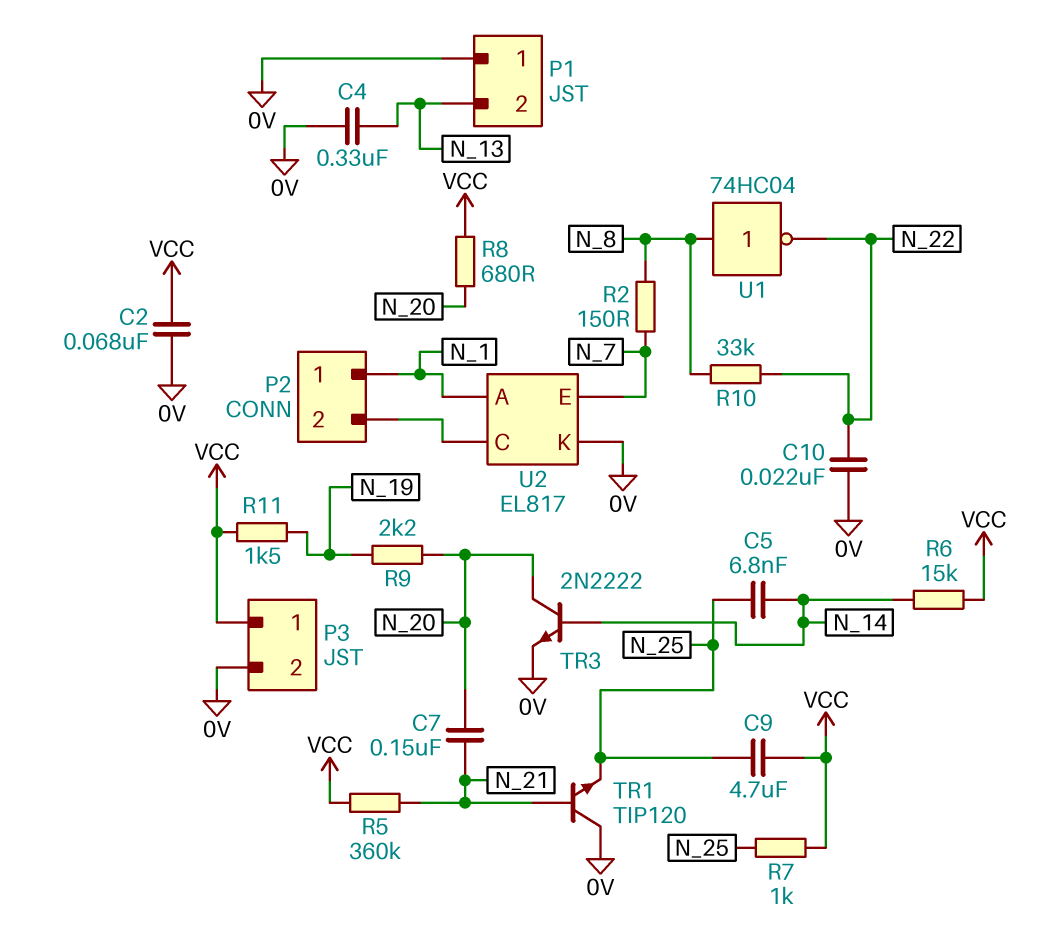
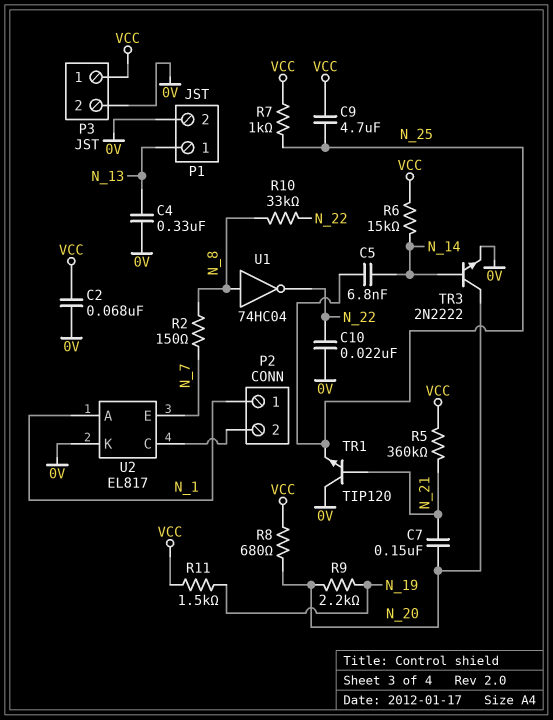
P1 pin 1: 0V -> N_13
P1 pin 2: N_13 -> 0V

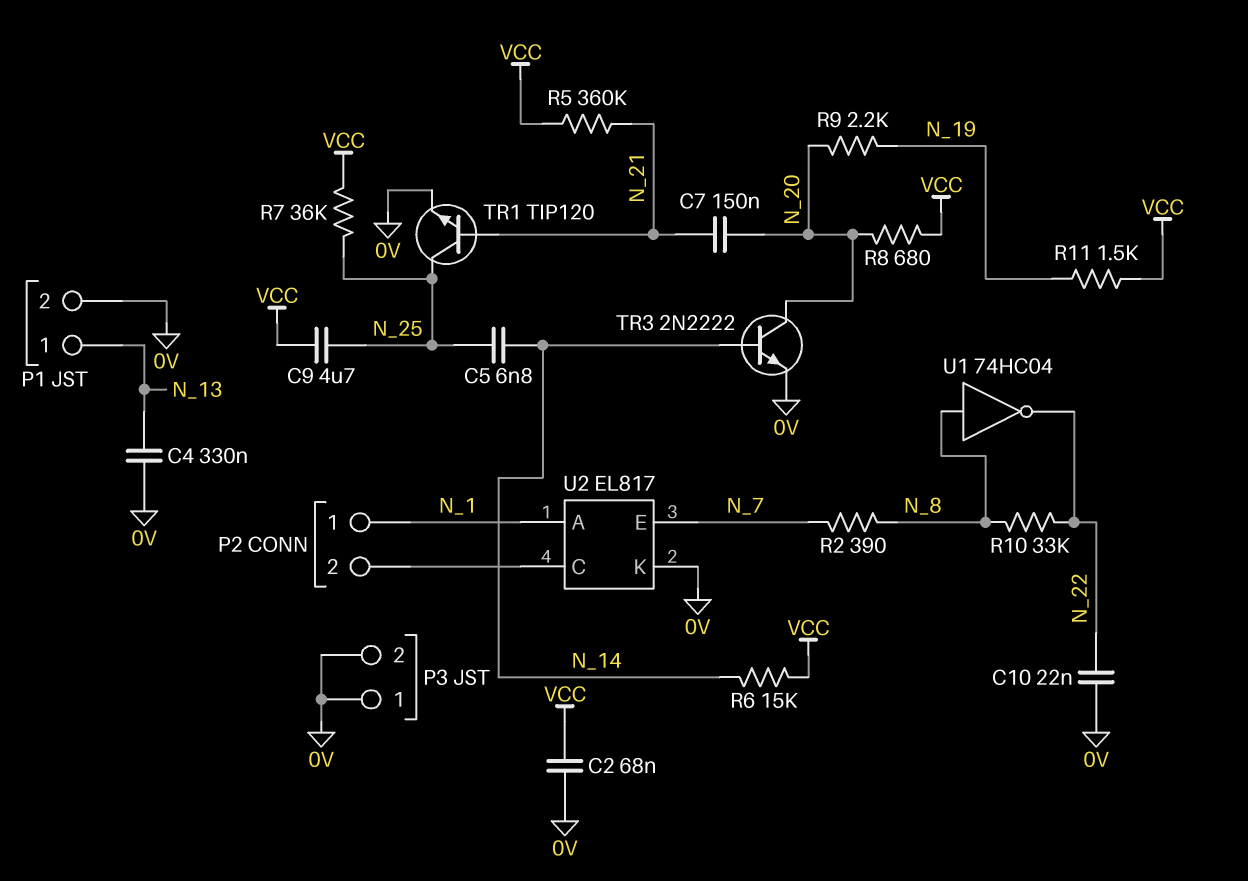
P3 pin 1: VCC -> 0V
R2: 150 (N_7, N_8) -> 390 (N_7, N_8)
R7: 1k (N_25, VCC) -> 36k (N_25, VCC)
TR1: NPN TIP120 (B N_21, C 0V, E N_25) -> NPN TIP120 (B N_21, C N_25, E 0V)

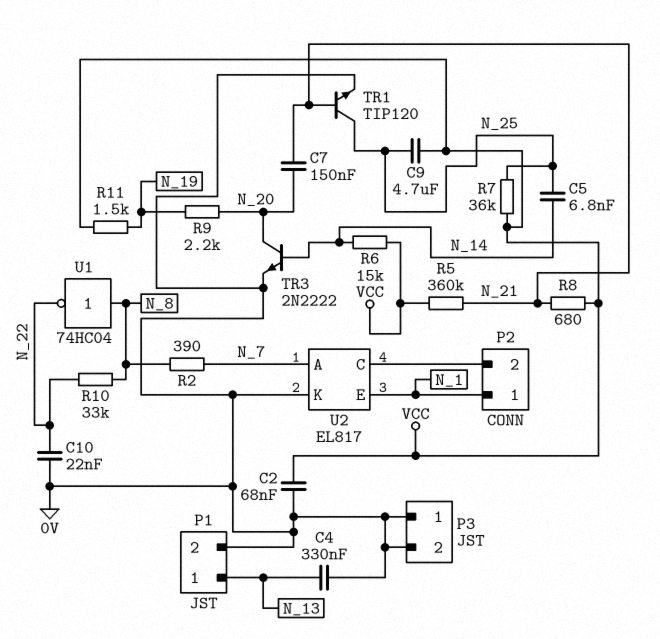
R8: 680 (N_20, VCC) -> 680 (N_21, VCC)
U2 pin A: N_1 -> N_7
U2 pin E: N_7 -> N_1

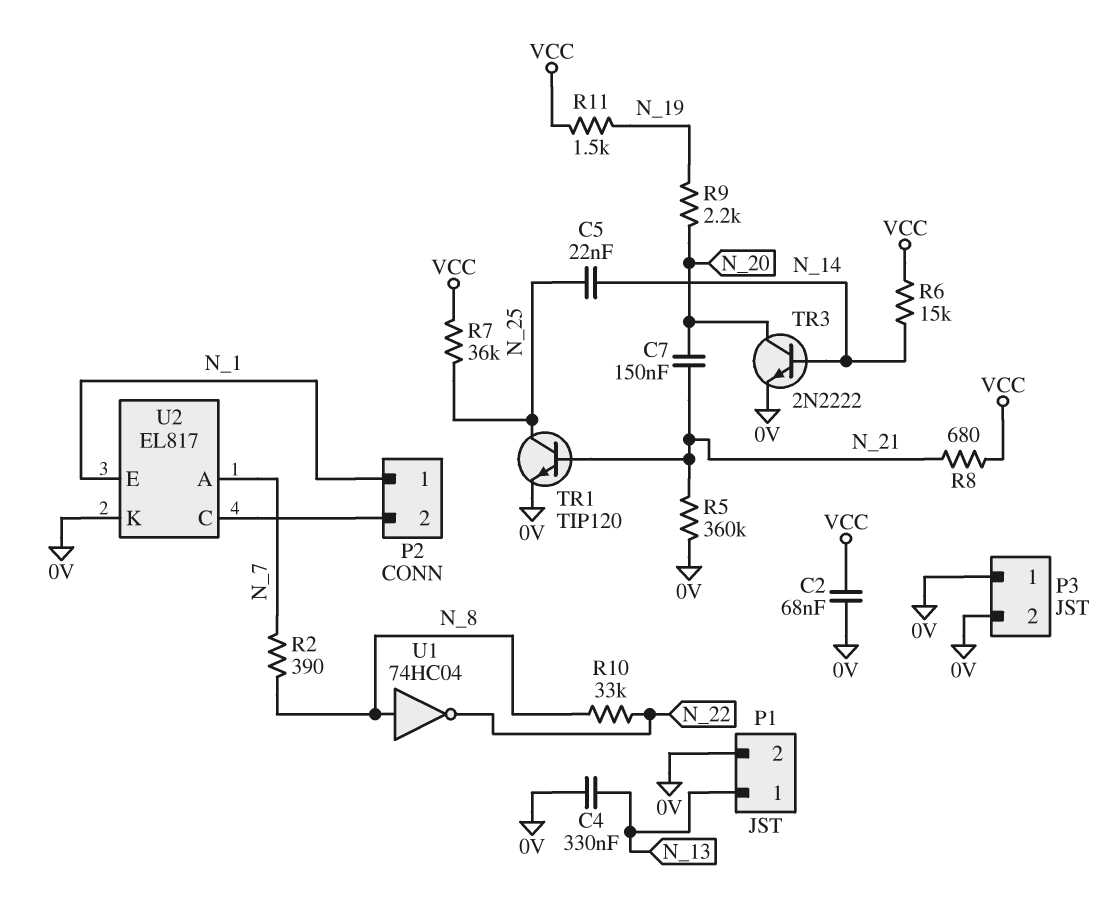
C5: 6.8nF (N_14, N_25) -> 22nF (N_14, N_25)
C9: 4.7uF (N_25, VCC) -> none
C10: 22nF (0V, N_22) -> none
R5: 360k (N_21, VCC) -> 360k (0V, N_21)

